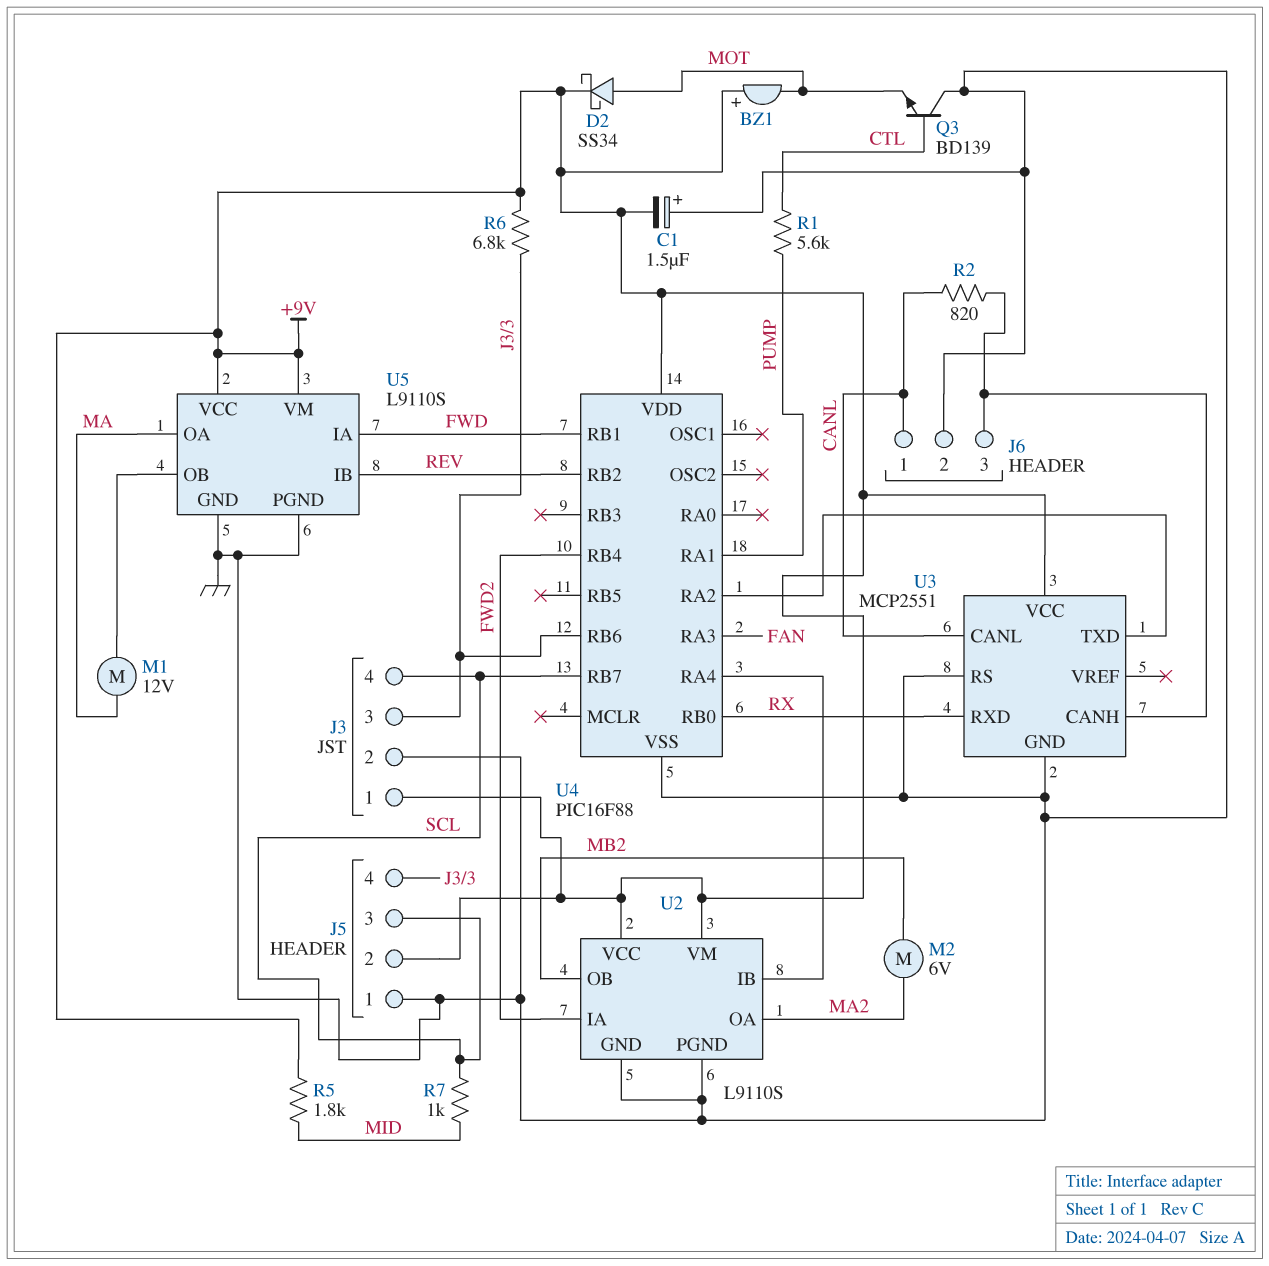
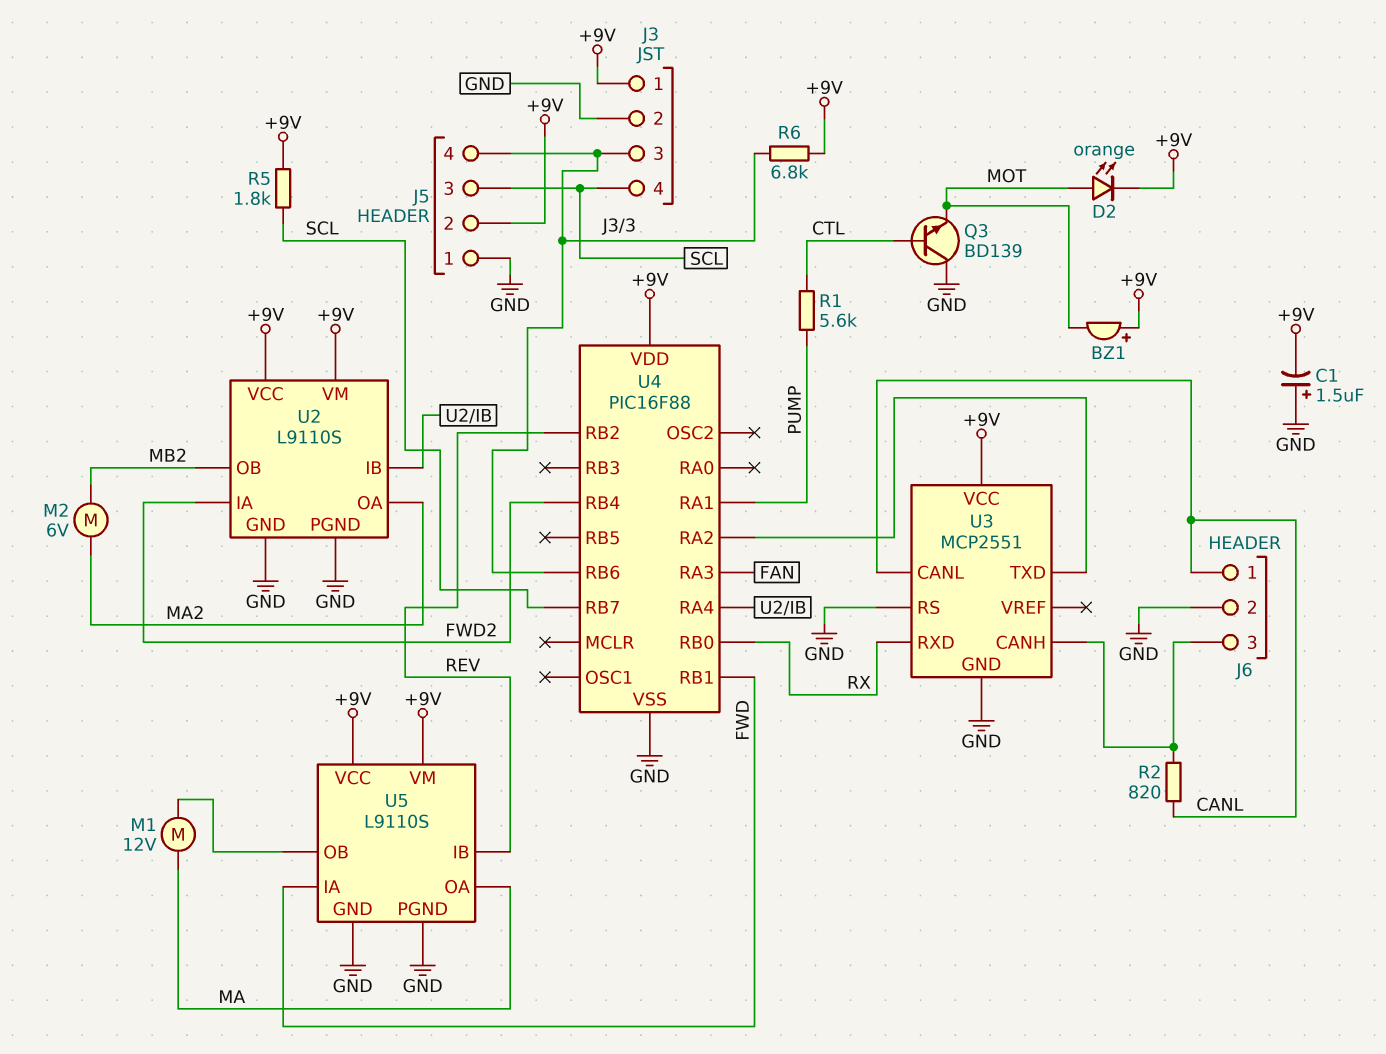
D2: schottky SS34 (A MOT, K +9V) -> LED orange (A MOT, K +9V)
R5: 1.8k (+9V, MID) -> 1.8k (+9V, SCL)
R7: 1k (MID, SCL) -> none

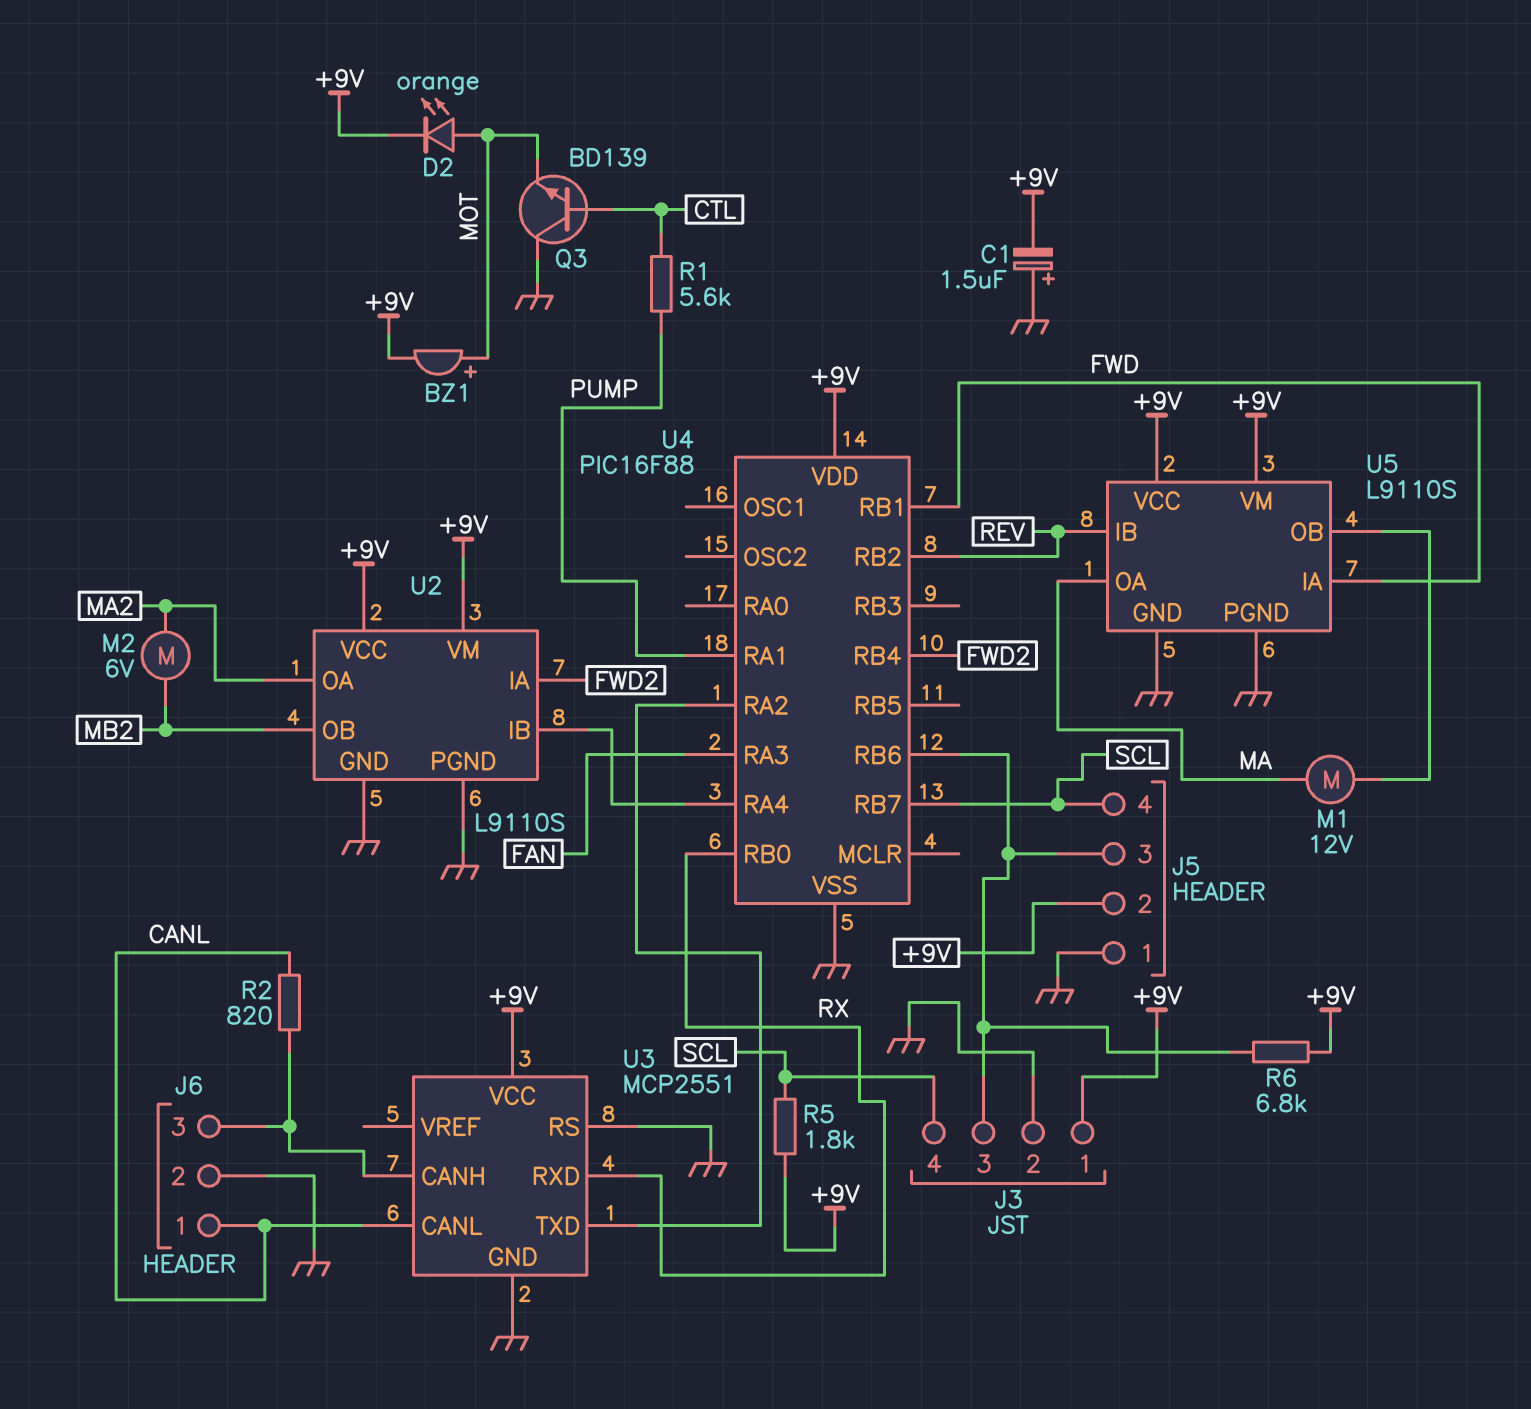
BZ1: buzzer (plus +9V, minus MOT) -> buzzer (plus MOT, minus +9V)
J5 pin 3: SCL -> J3/3
J5 pin 4: J3/3 -> SCL

